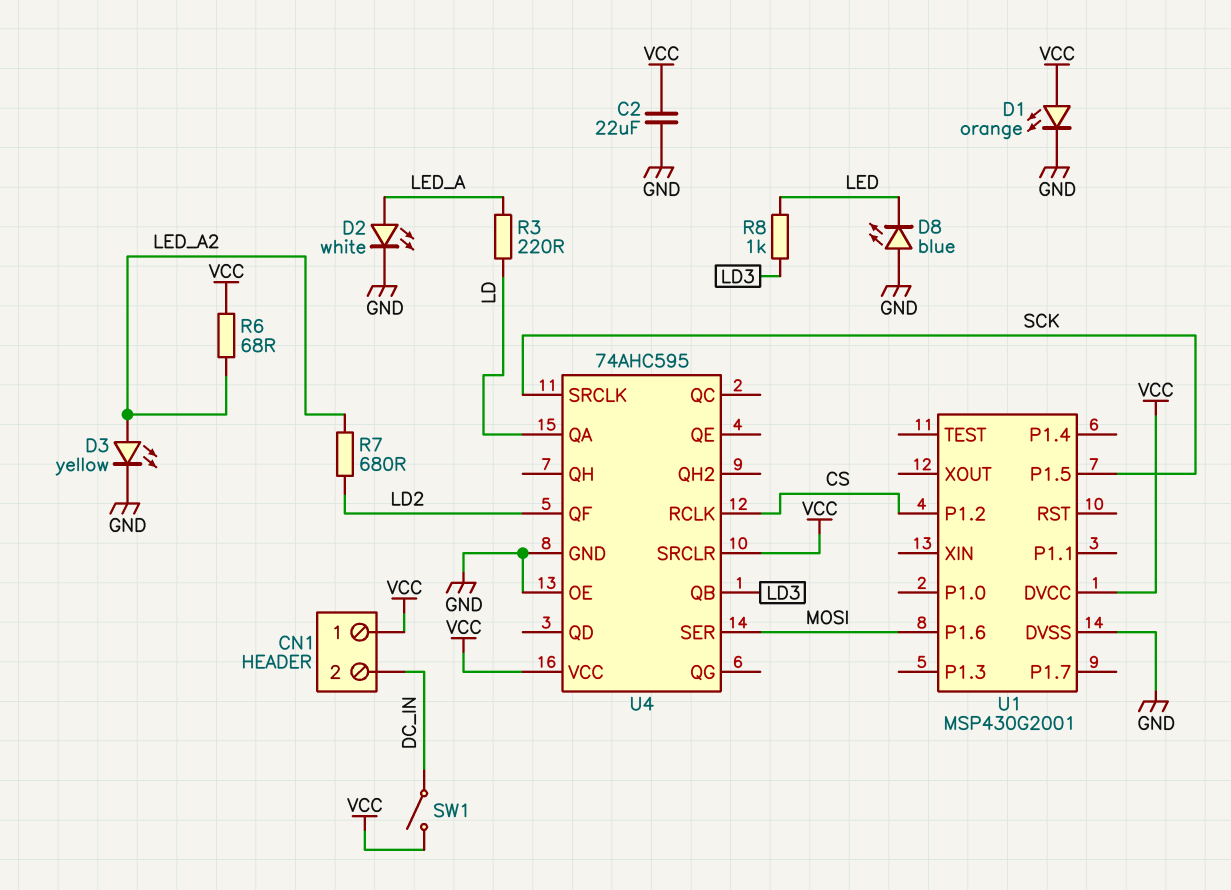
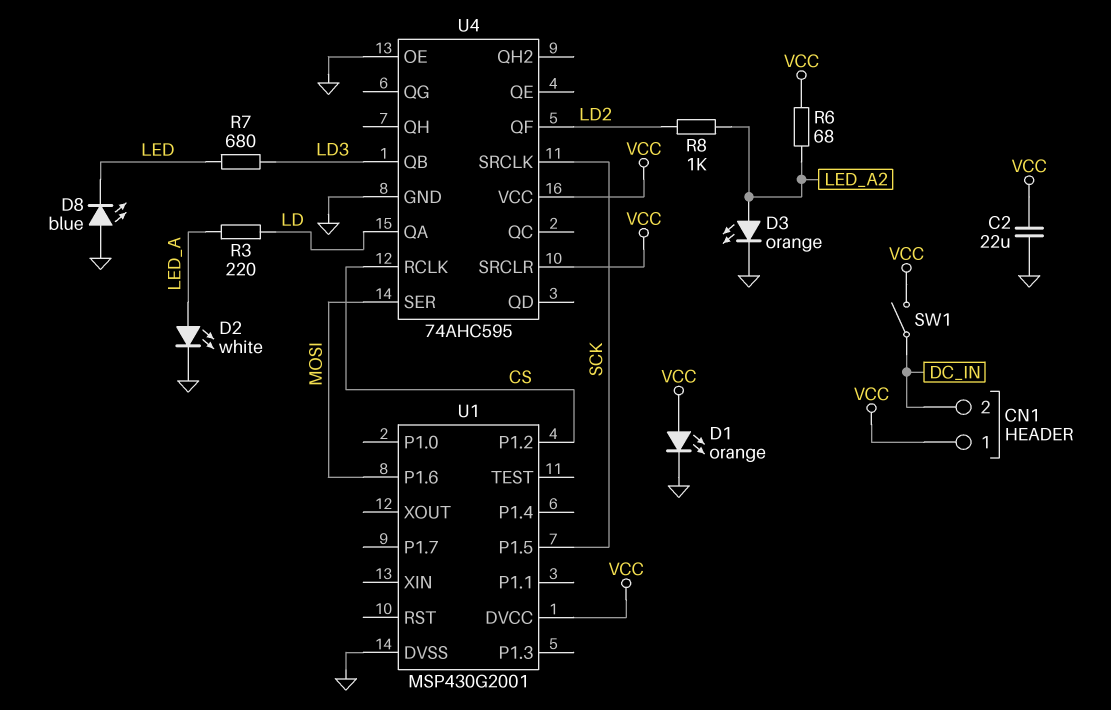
D3: LED yellow (A LED_A2, K GND) -> LED orange (A LED_A2, K GND)
R7: 680 (LD2, LED_A2) -> 680 (LD3, LED)
R8: 1k (LD3, LED) -> 1k (LD2, LED_A2)

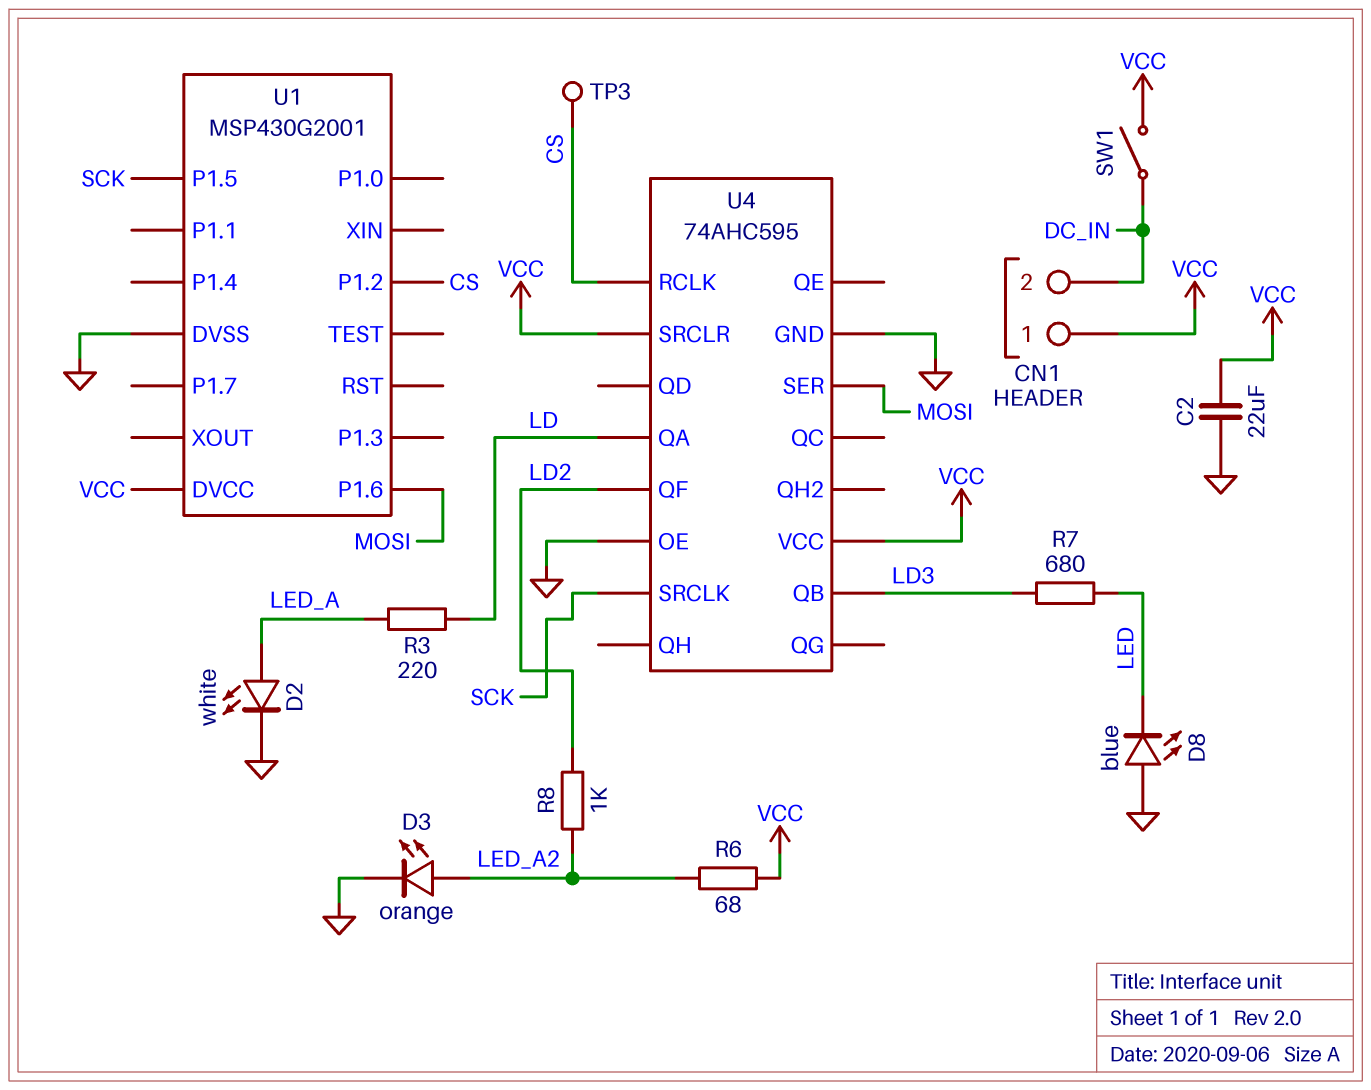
D1: LED orange (A VCC, K GND) -> none
TP3: none -> test point (CS)

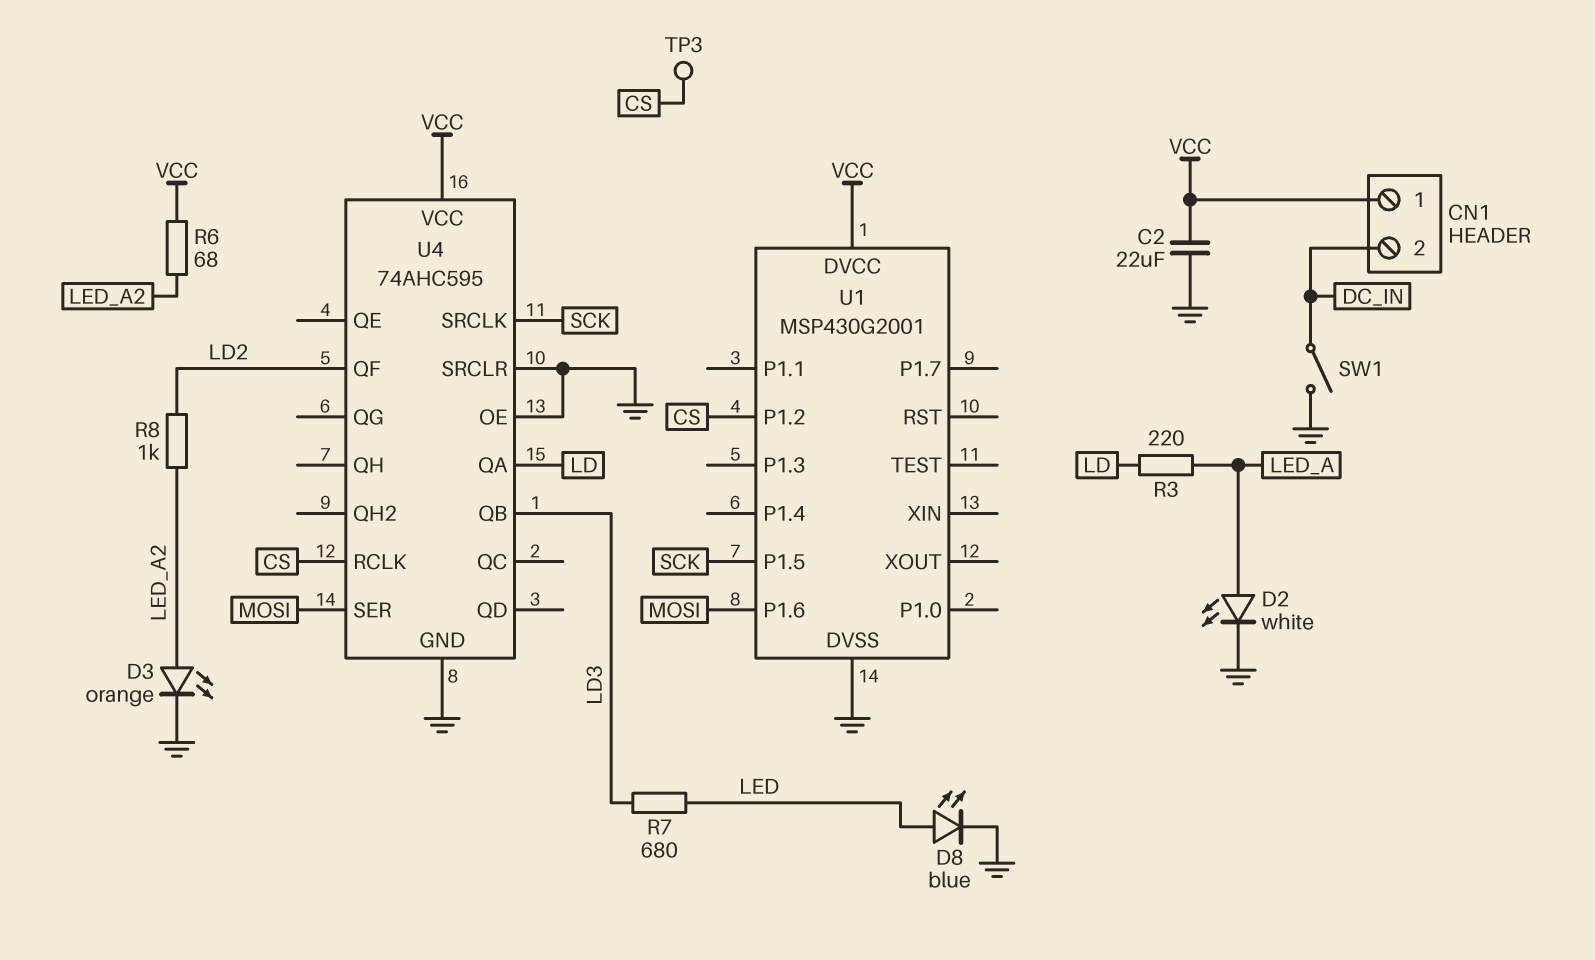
D8: LED blue (A GND, K LED) -> LED blue (A LED, K GND)
SW1: switch (DC_IN, VCC) -> switch (DC_IN, GND)
U4 pin SRCLR: VCC -> GND

